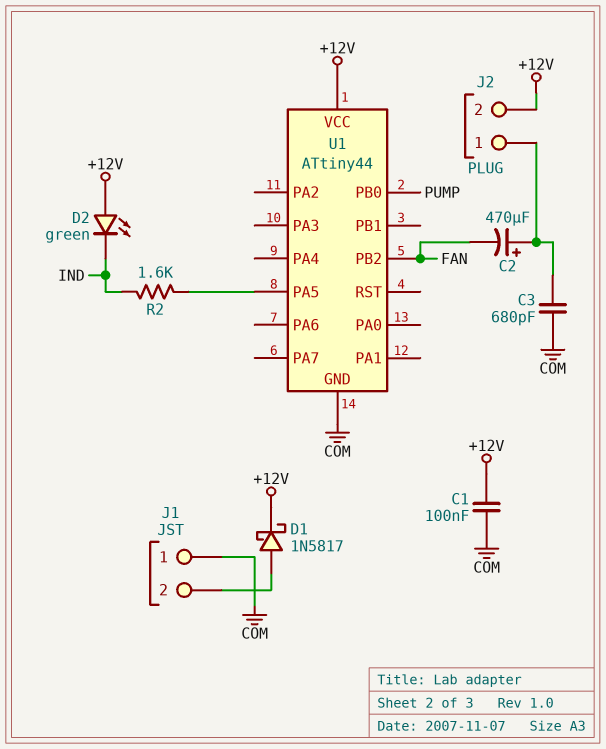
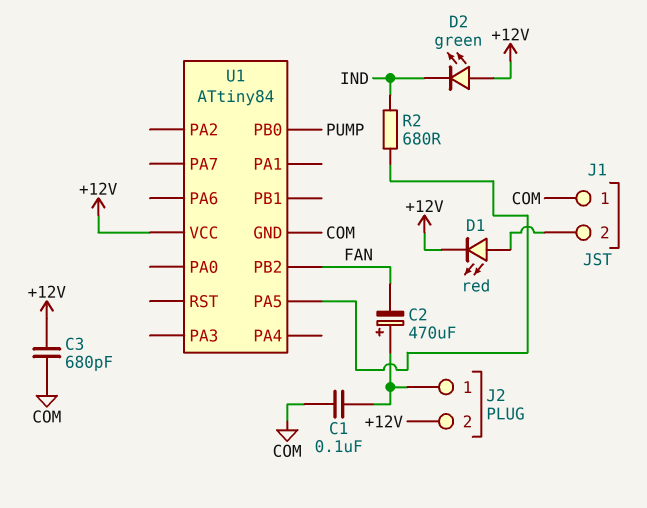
C1: 100nF (+12V, COM) -> 100nF (COM, J2/1)
C3: 680pF (COM, J2/1) -> 680pF (+12V, COM)
D1: schottky 1N5817 (A J1/2, K +12V) -> LED red (A J1/2, K +12V)
R2: 1.6k (IND, U1/PA5) -> 680 (IND, U1/PA5)
U1: ATtiny44 -> ATtiny84

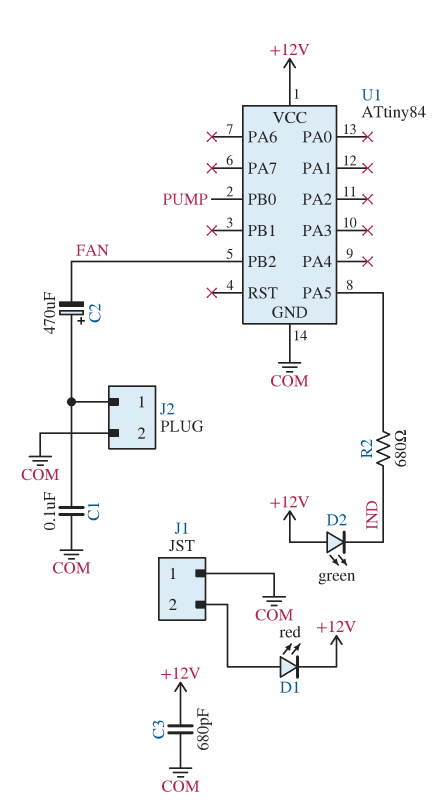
J2 pin 2: +12V -> COM

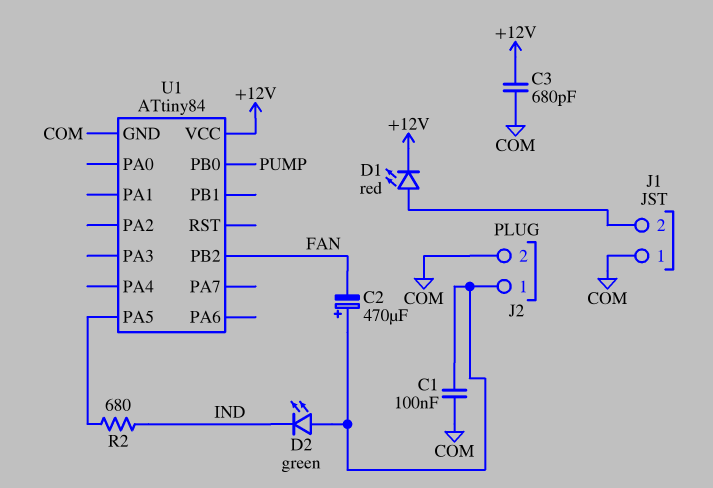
D2: LED green (A +12V, K IND) -> LED green (A J2/1, K IND)

